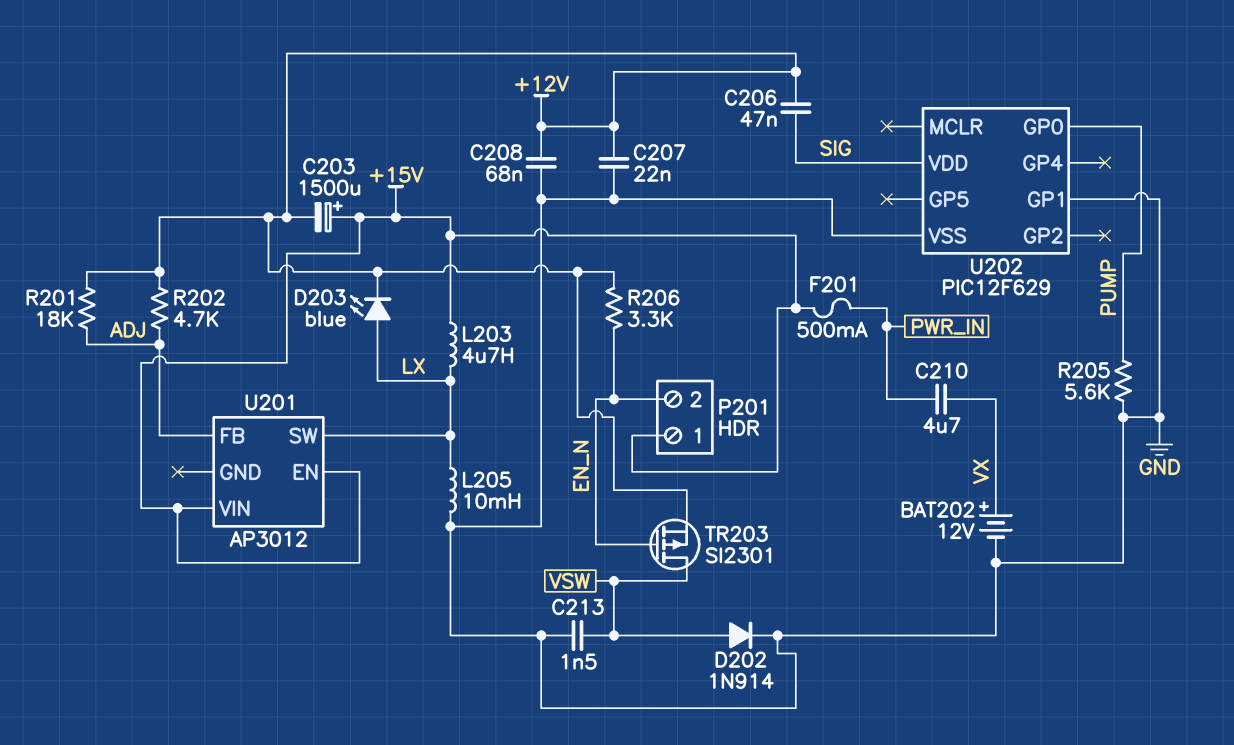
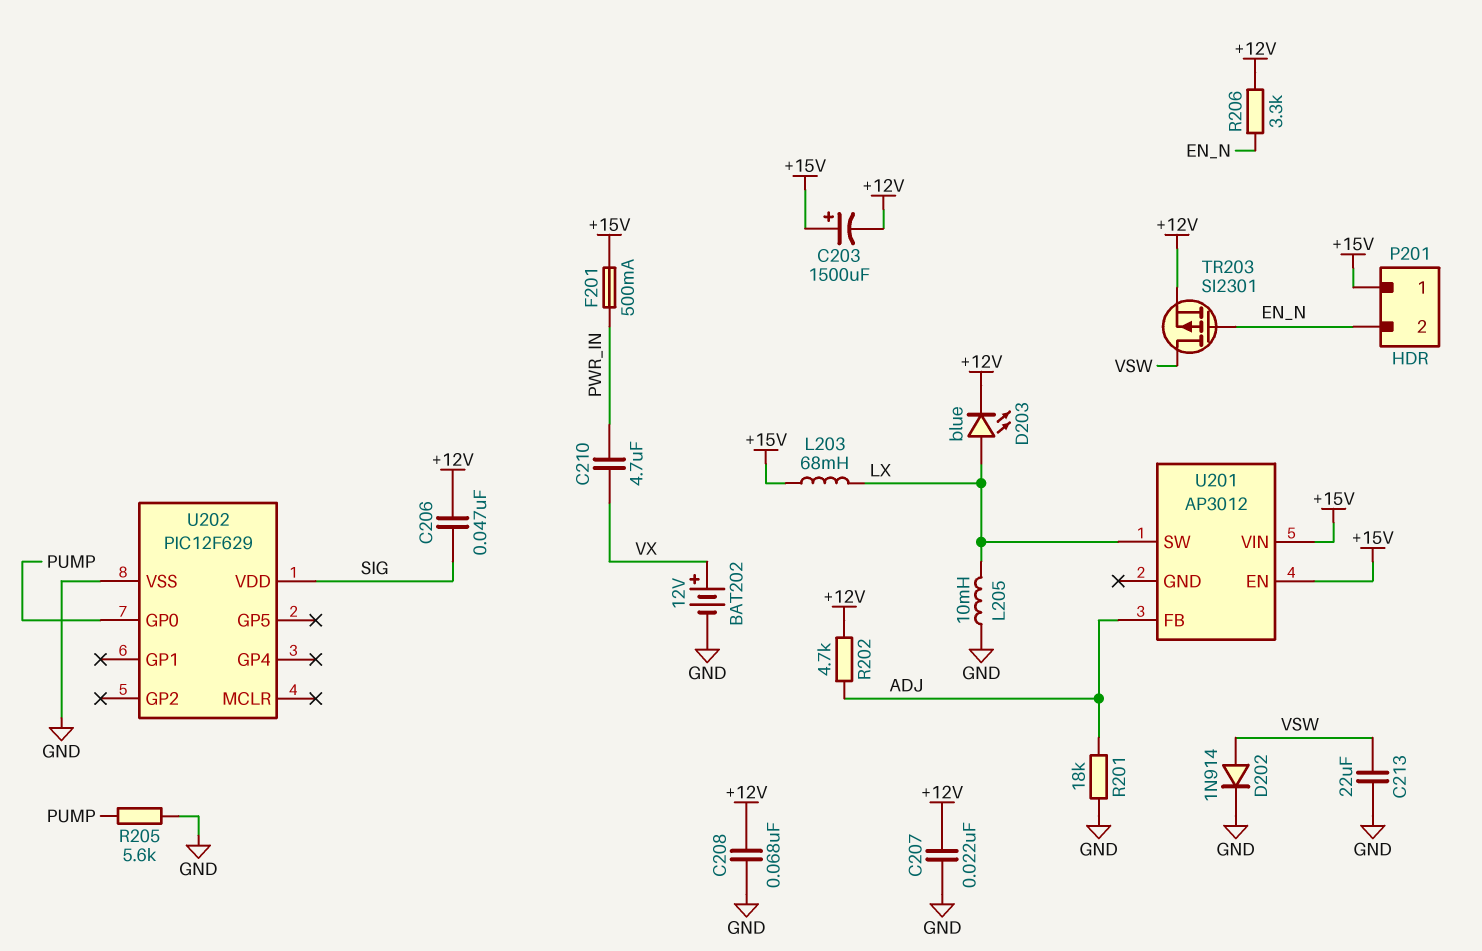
C213: 1.5nF (GND, VSW) -> 22uF (GND, VSW)
L203: 4.7uH (+15V, LX) -> 68mH (+15V, LX)
R201: 18k (+12V, ADJ) -> 18k (ADJ, GND)
U202 pin GP1: GND -> none

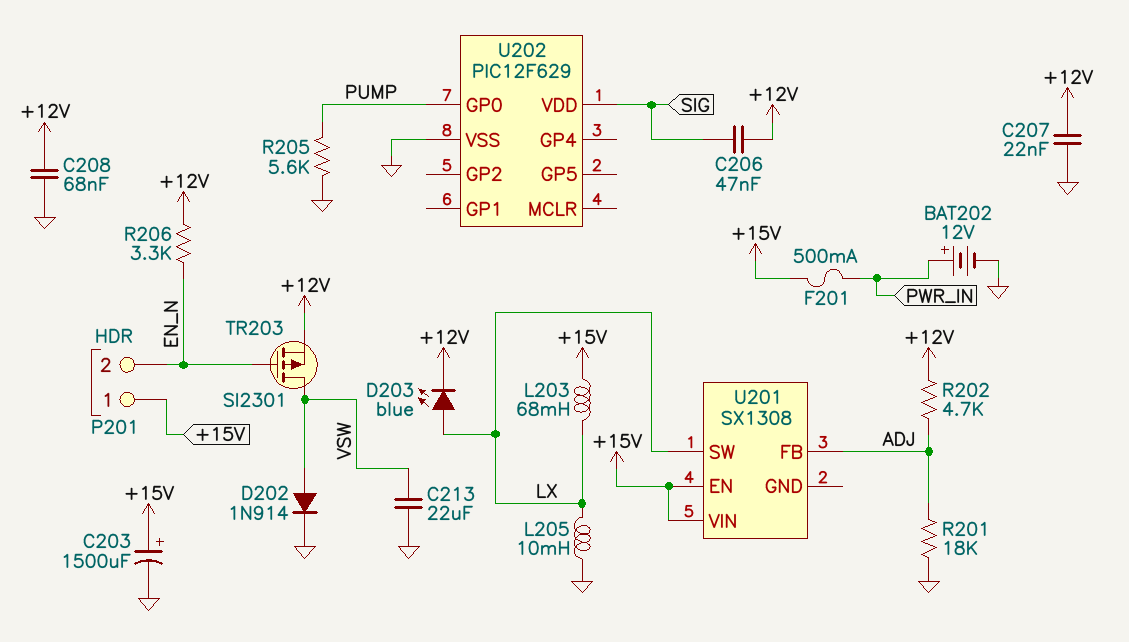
BAT202: 12V (plus VX, minus GND) -> 12V (plus PWR_IN, minus GND)
C203: 1500uF (plus +15V, minus +12V) -> 1500uF (plus +15V, minus GND)
C210: 4.7uF (PWR_IN, VX) -> none
U201: AP3012 -> SX1308

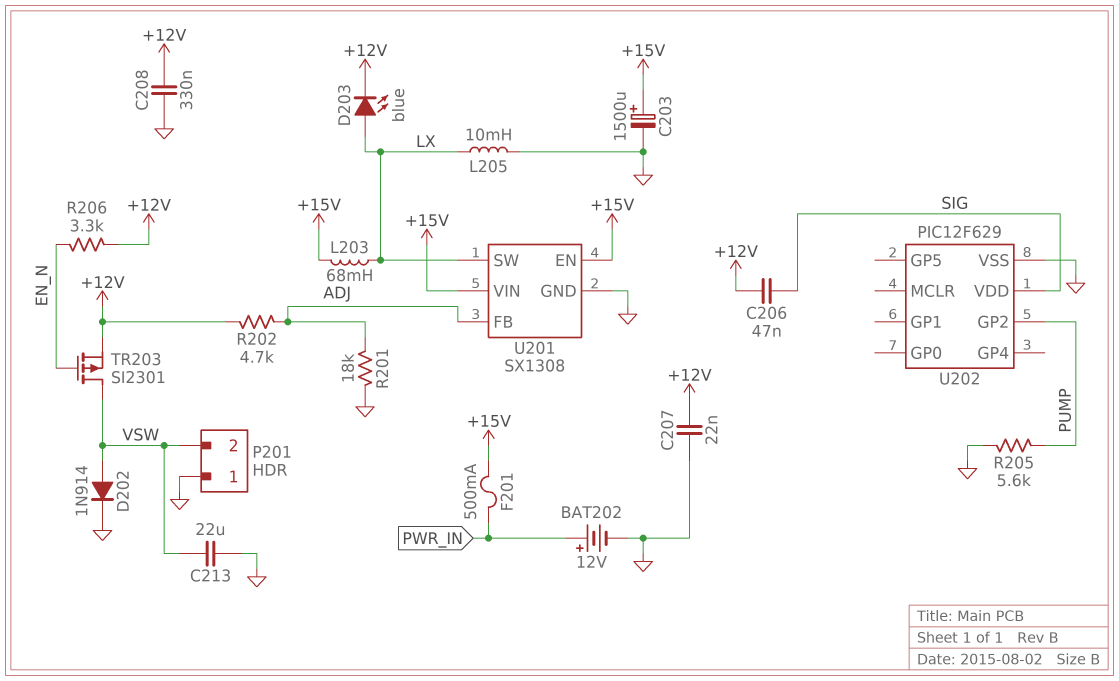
C208: 68nF (+12V, GND) -> 330nF (+12V, GND)
P201 pin 1: +15V -> GND
P201 pin 2: EN_N -> VSW
U201 pin GND: none -> GND
U202 pin GP0: PUMP -> none
U202 pin GP2: none -> PUMP

